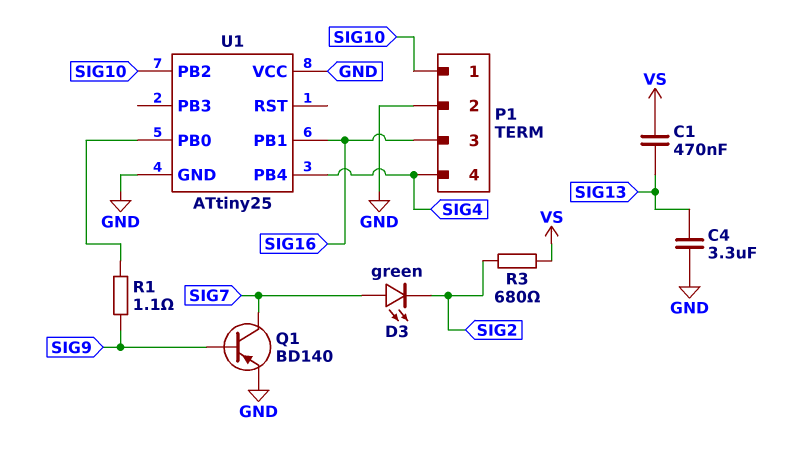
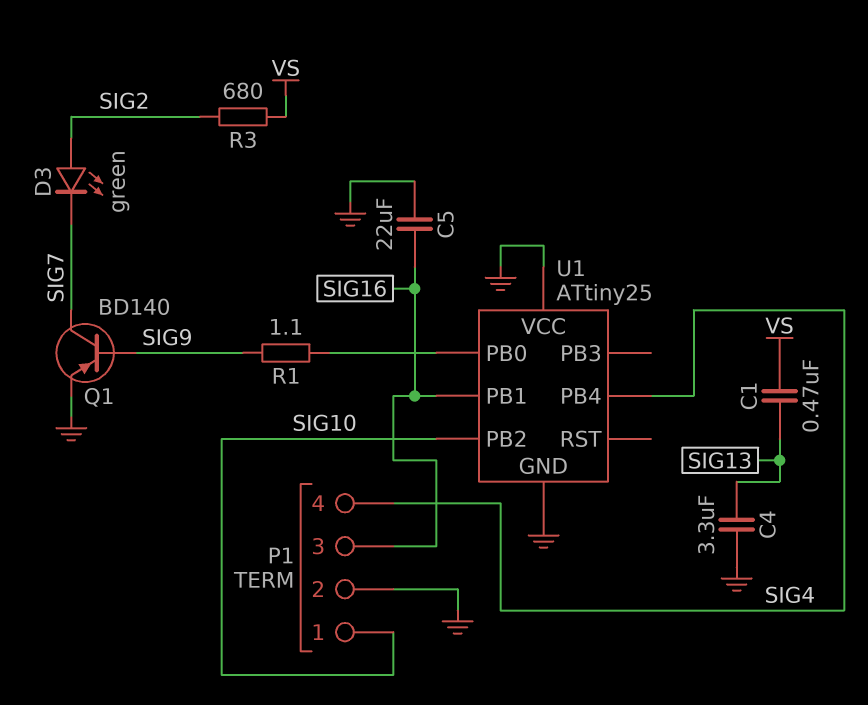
C5: none -> 22uF (GND, SIG16)
D3: LED green (A SIG7, K SIG2) -> LED green (A SIG2, K SIG7)

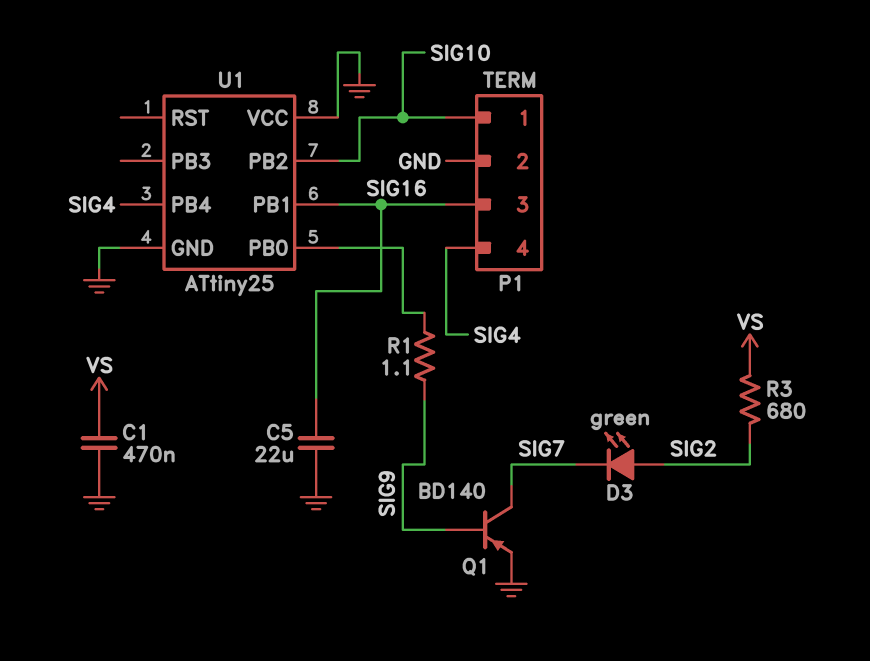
C1: 470nF (SIG13, VS) -> 470nF (GND, VS)
C4: 3.3uF (GND, SIG13) -> none

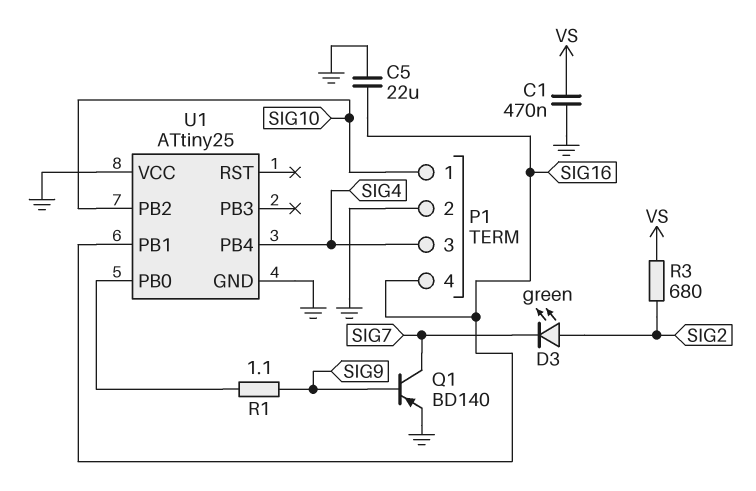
P1 pin 3: SIG16 -> SIG4
P1 pin 4: SIG4 -> SIG16

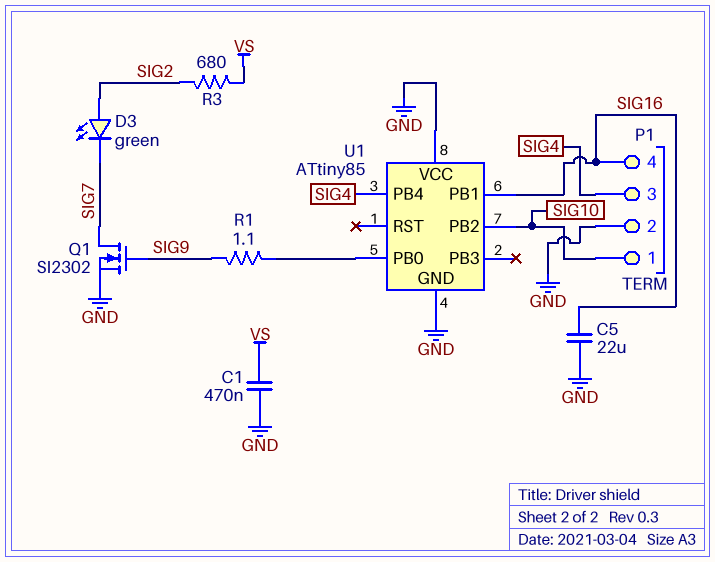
Q1: PNP BD140 (B SIG9, C SIG7, E GND) -> NMOS SI2302 (G SIG9, D SIG7, S GND)
U1: ATtiny25 -> ATtiny85

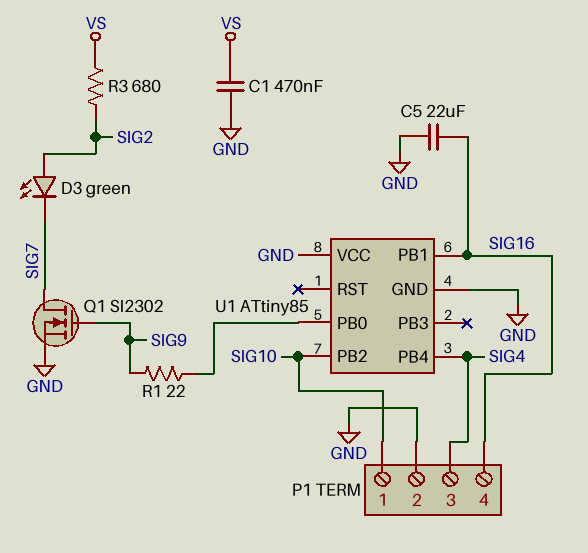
R1: 1.1 (SIG9, U1/PB0) -> 22 (SIG9, U1/PB0)

